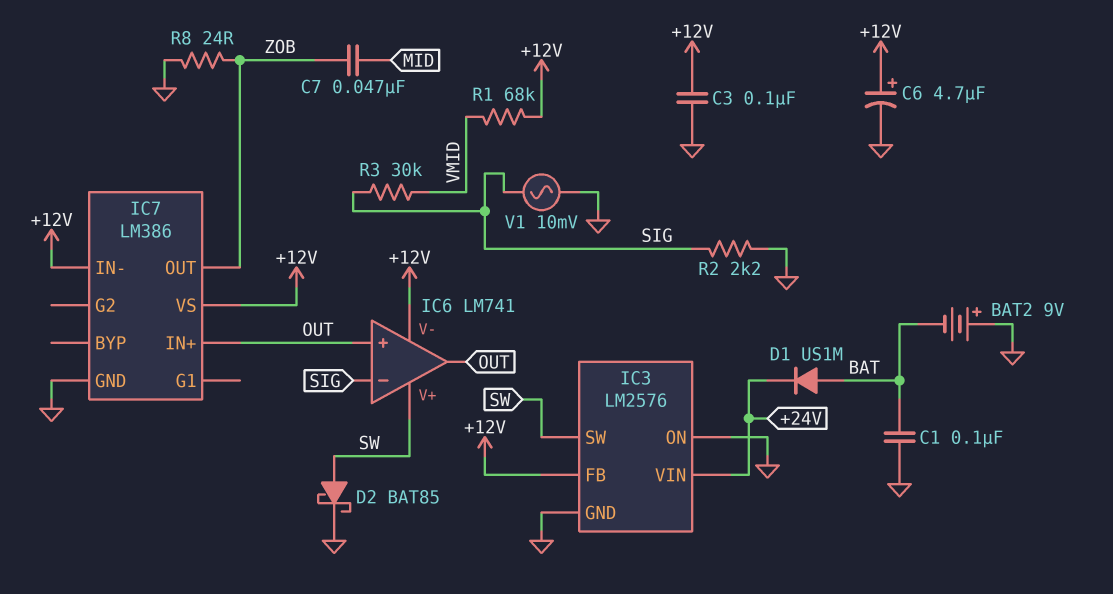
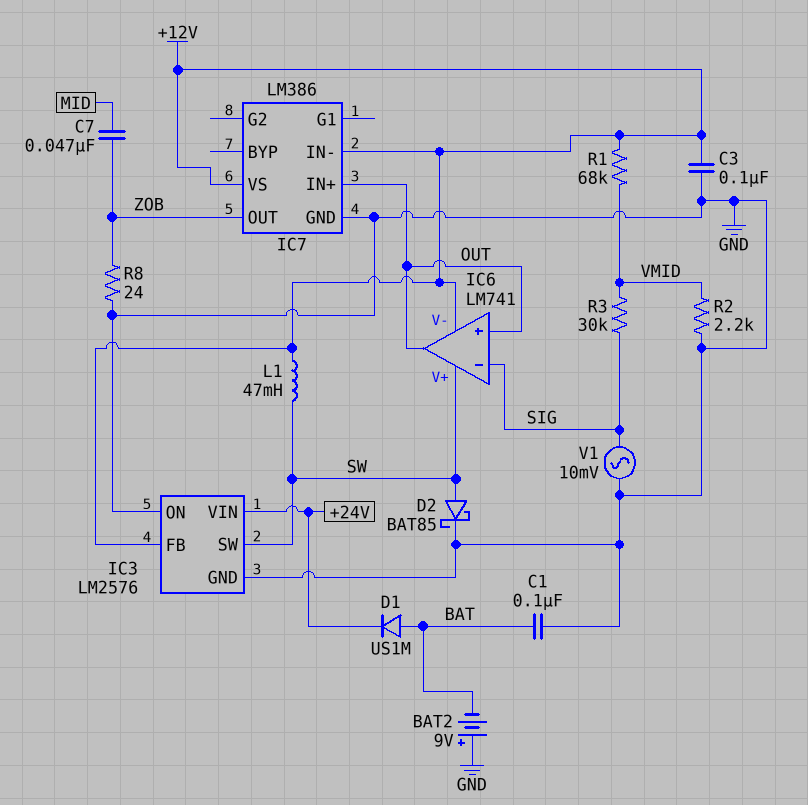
C6: 4.7uF (plus +12V, minus GND) -> none
L1: none -> 47mH (+12V, SW)
R2: 2.2k (GND, SIG) -> 2.2k (GND, VMID)

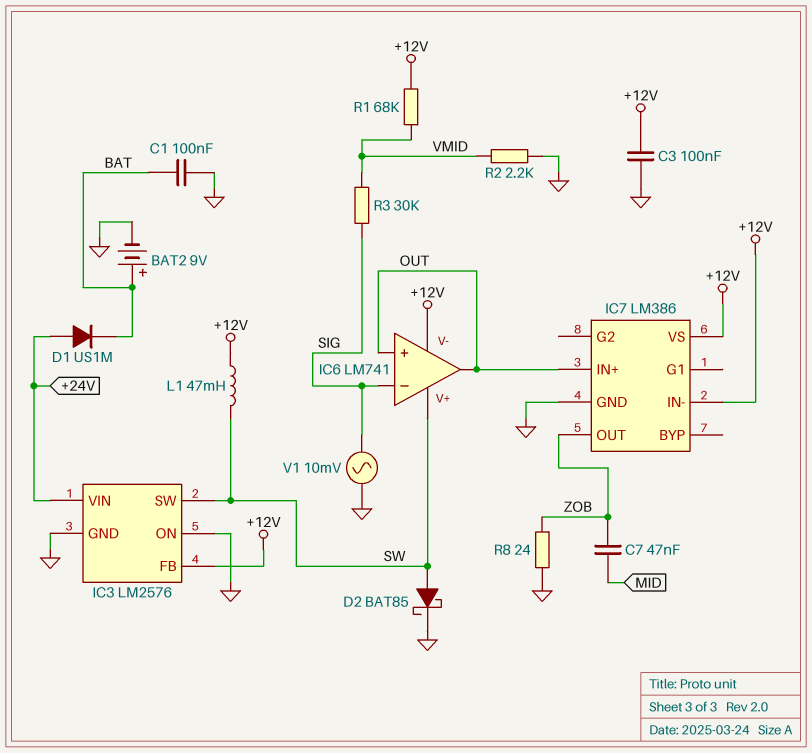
BAT2: 9V (plus GND, minus BAT) -> 9V (plus BAT, minus GND)
D1: diode US1M (A BAT, K +24V) -> diode US1M (A +24V, K BAT)

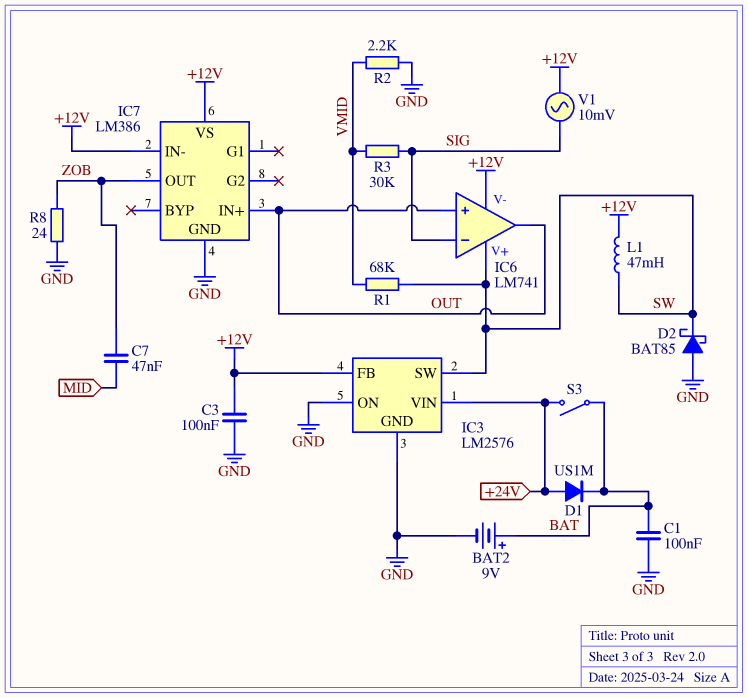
D2: schottky BAT85 (A SW, K GND) -> schottky BAT85 (A GND, K SW)
R1: 68k (+12V, VMID) -> 68k (SW, VMID)
S3: none -> switch (+24V, BAT)
V1: AC 10mV (GND, SIG) -> AC 10mV (+12V, SIG)

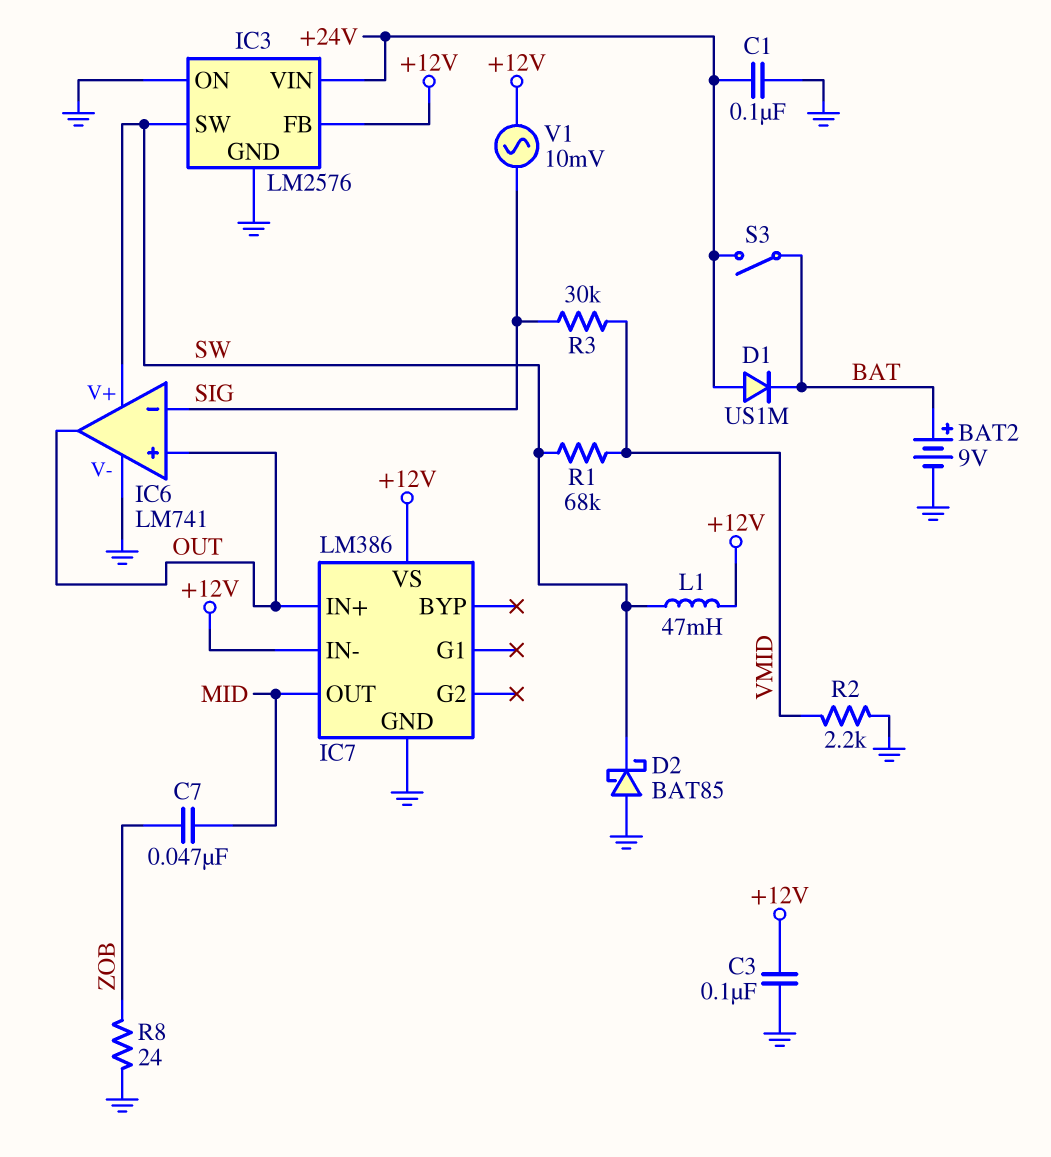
C1: 100nF (BAT, GND) -> 100nF (+24V, GND)
IC6 pin V-: +12V -> GND
IC7 pin OUT: ZOB -> MID

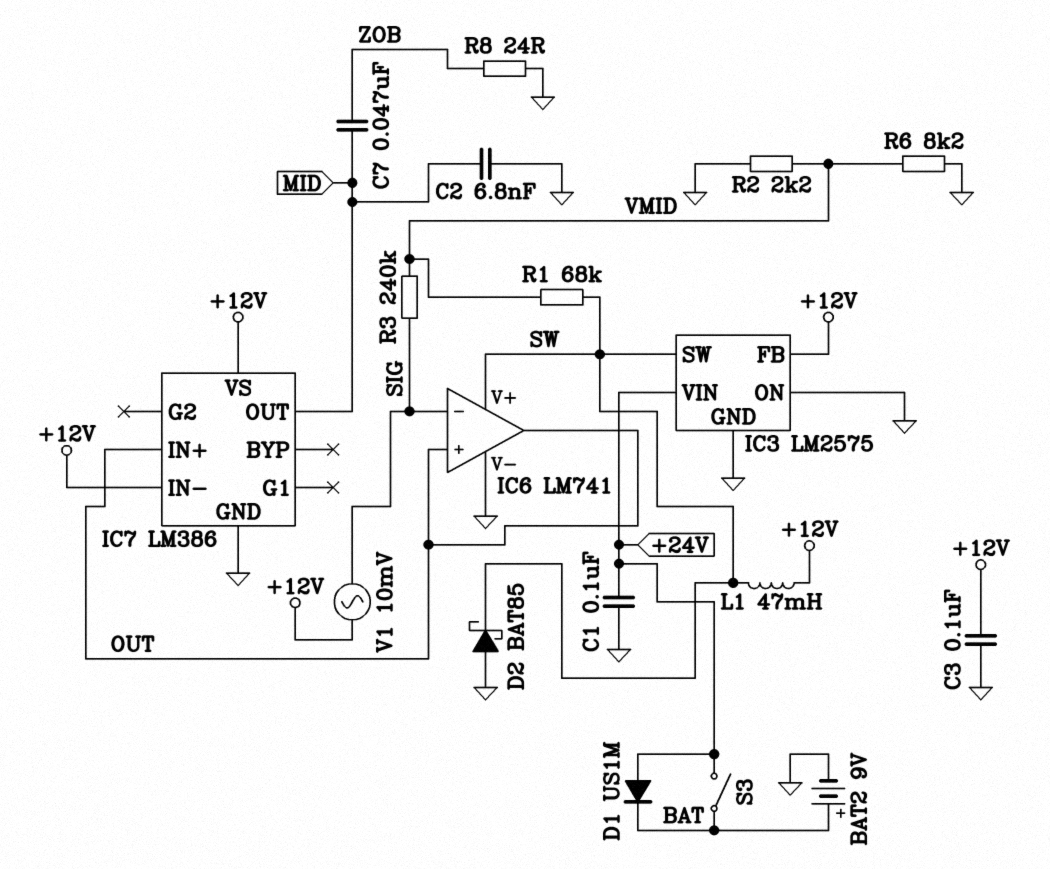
C2: none -> 6.8nF (GND, MID)
IC3: LM2576 -> LM2575
R3: 30k (SIG, VMID) -> 240k (SIG, VMID)
R6: none -> 8.2k (GND, VMID)

